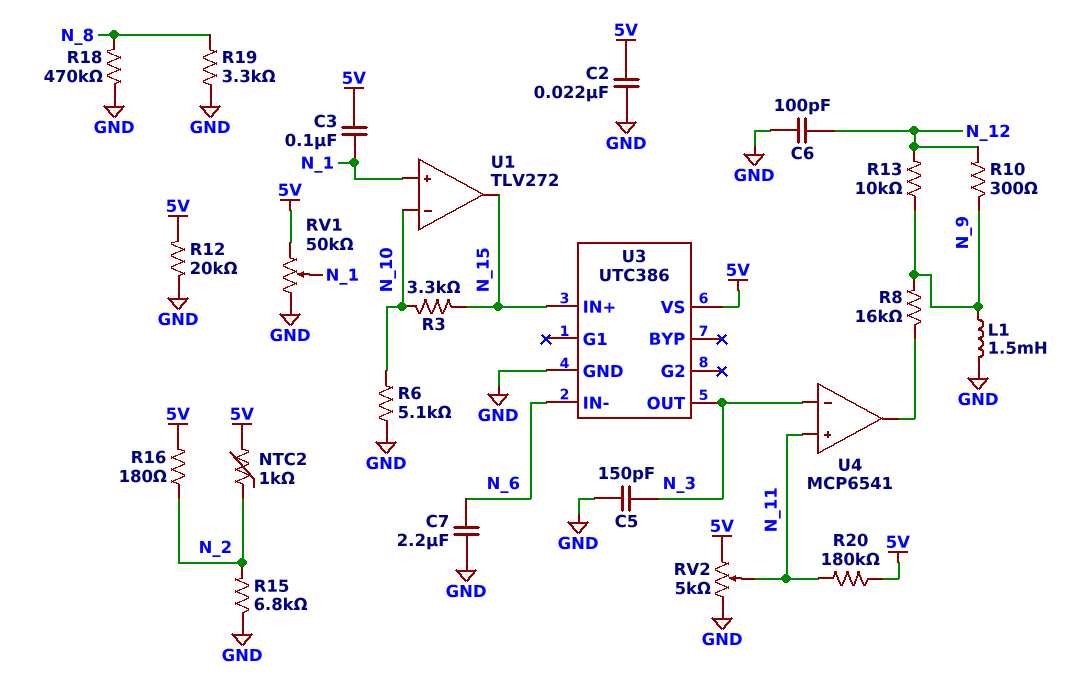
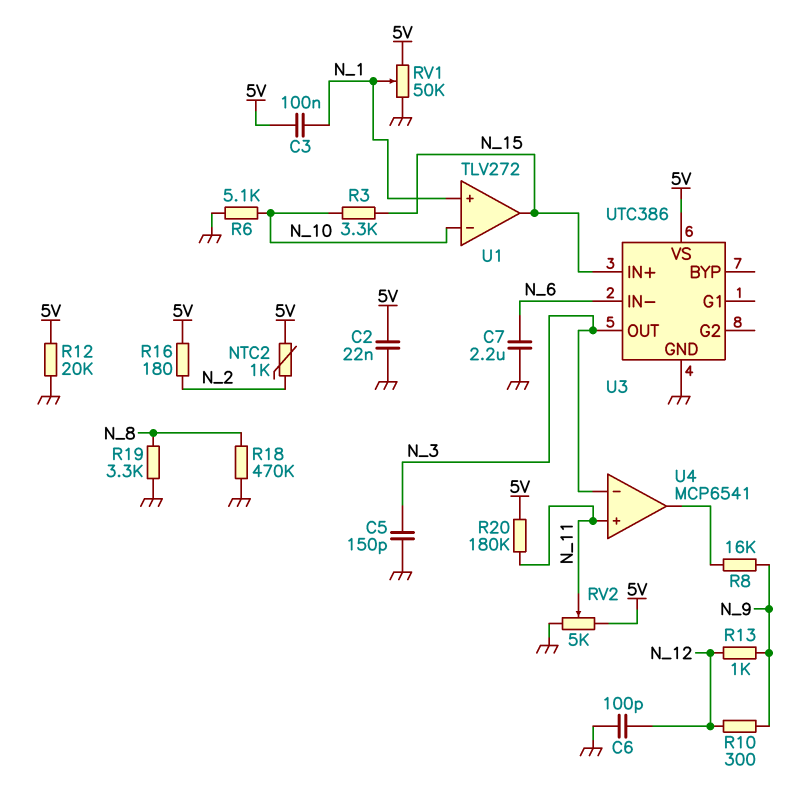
L1: 1.5mH (GND, N_9) -> none
R13: 10k (N_9, N_12) -> 1k (N_9, N_12)
R15: 6.8k (GND, N_2) -> none

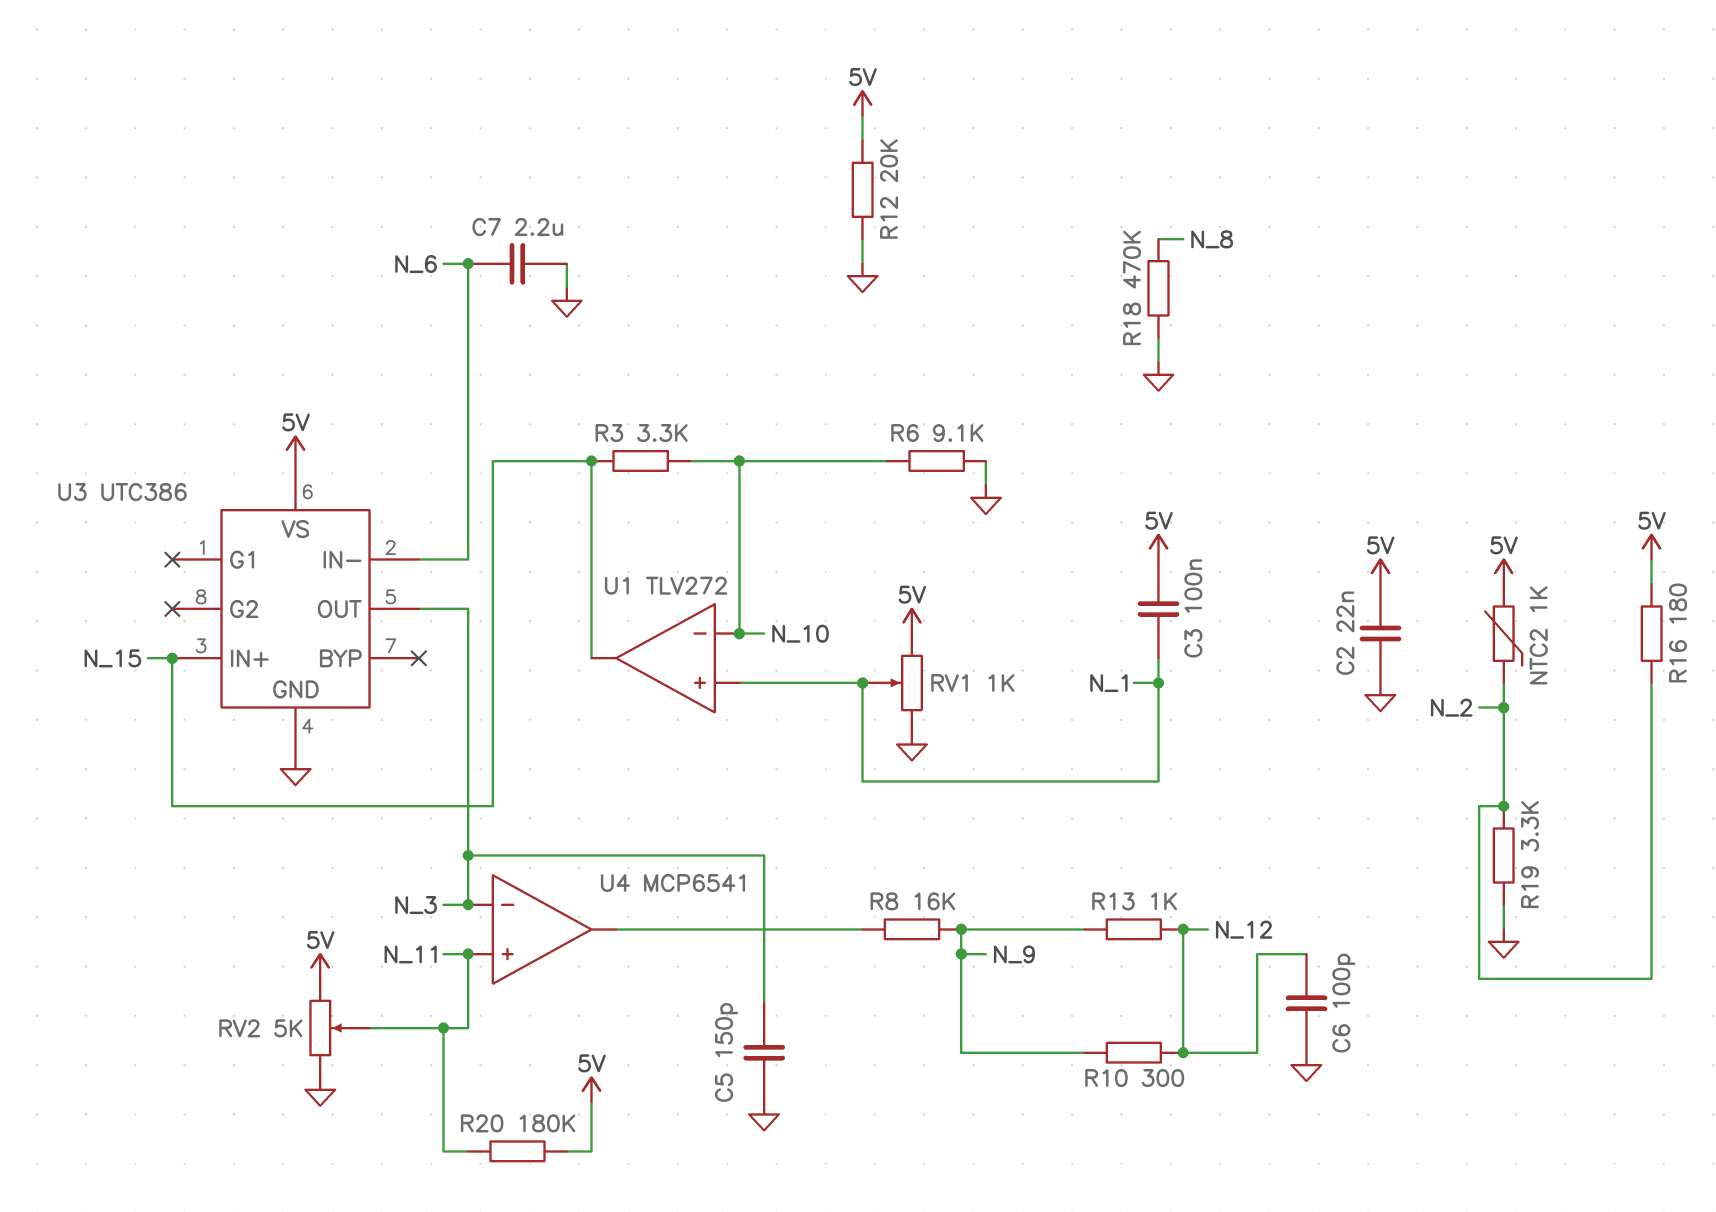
R6: 5.1k (GND, N_10) -> 9.1k (GND, N_10)
R19: 3.3k (GND, N_8) -> 3.3k (GND, N_2)
RV1: 50k (5V, GND, wiper N_1) -> 1k (5V, GND, wiper N_1)

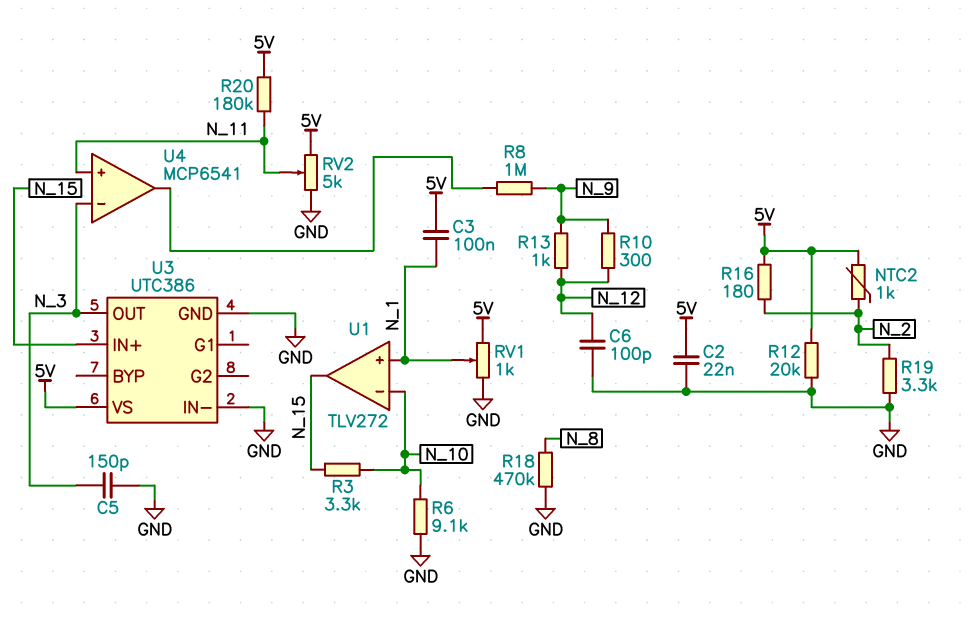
C7: 2.2uF (GND, N_6) -> none
R8: 16k (N_9, U4/out) -> 1M (N_9, U4/out)
U3 pin IN-: N_6 -> GND

